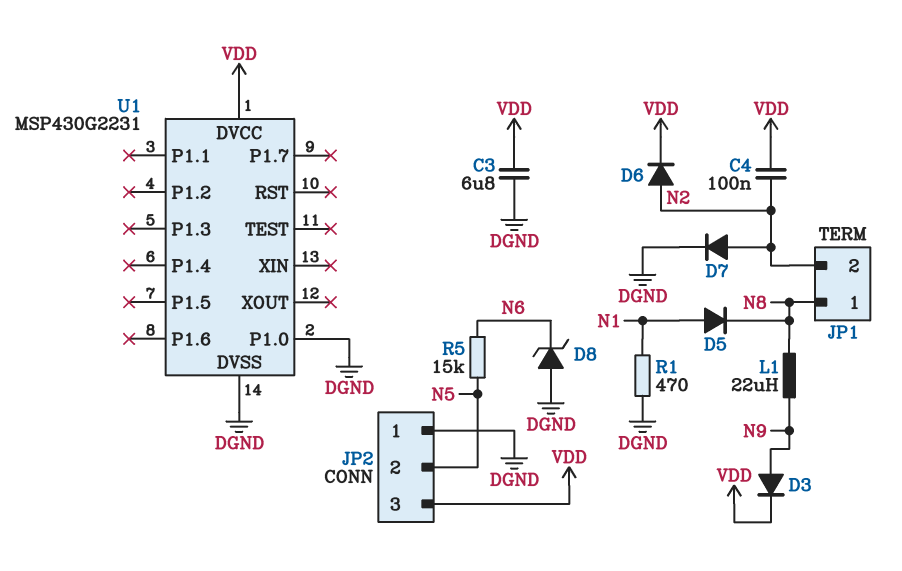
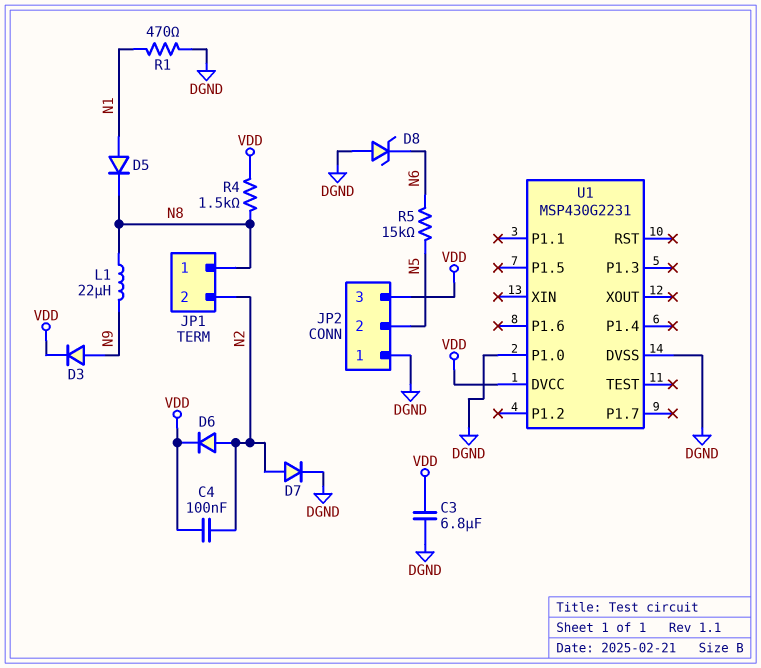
R4: none -> 1.5k (N8, VDD)

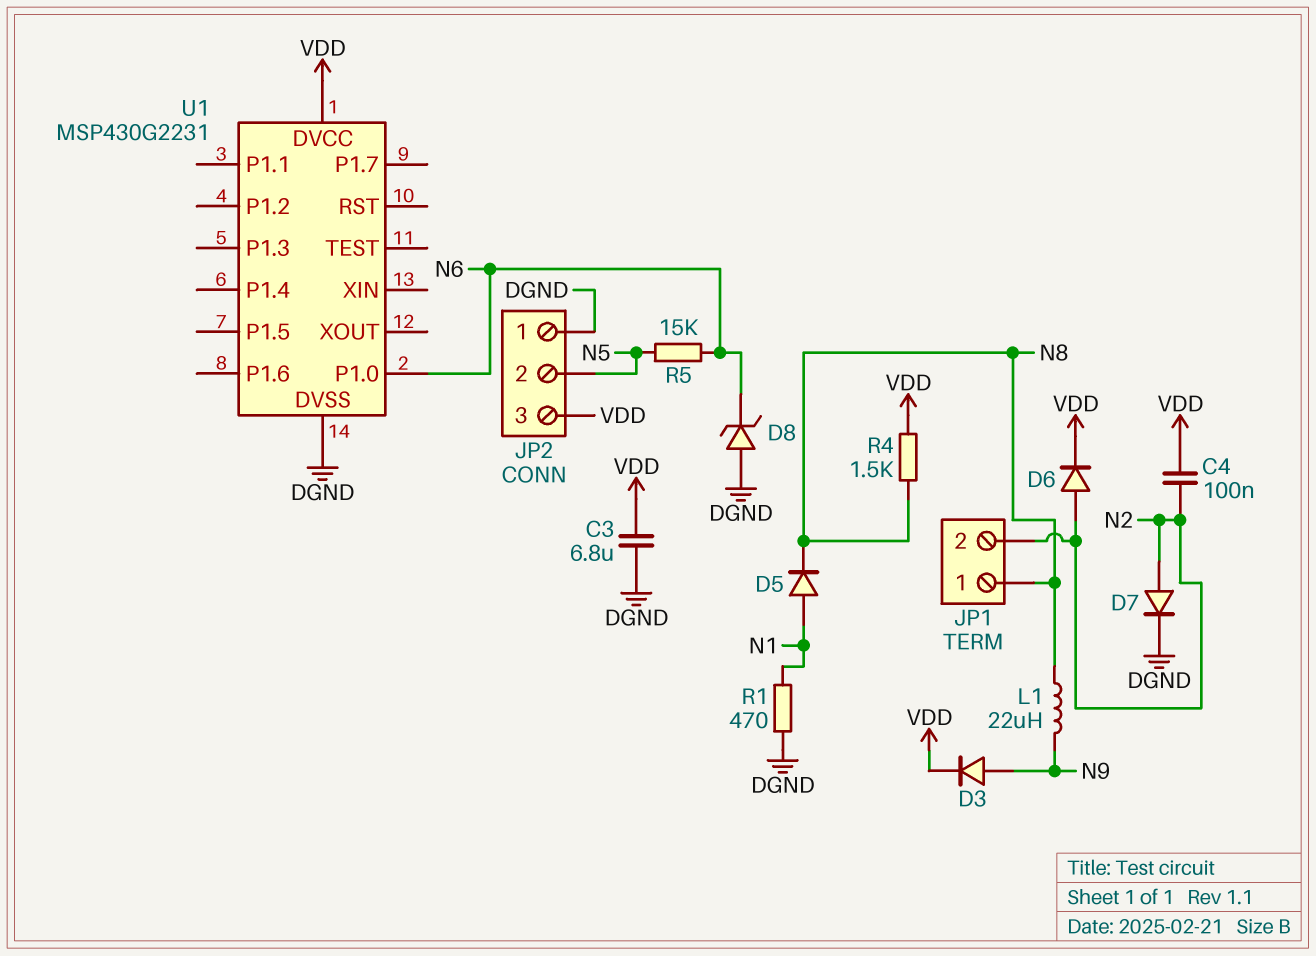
U1 pin P1.0: DGND -> N6

